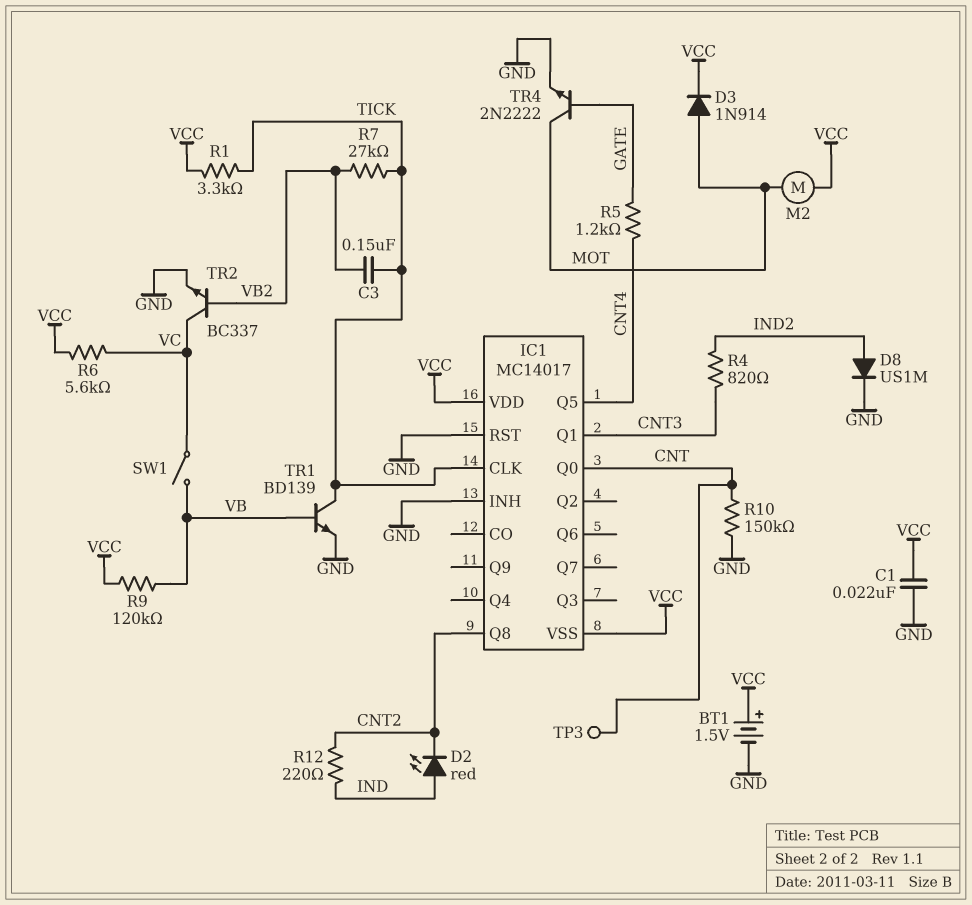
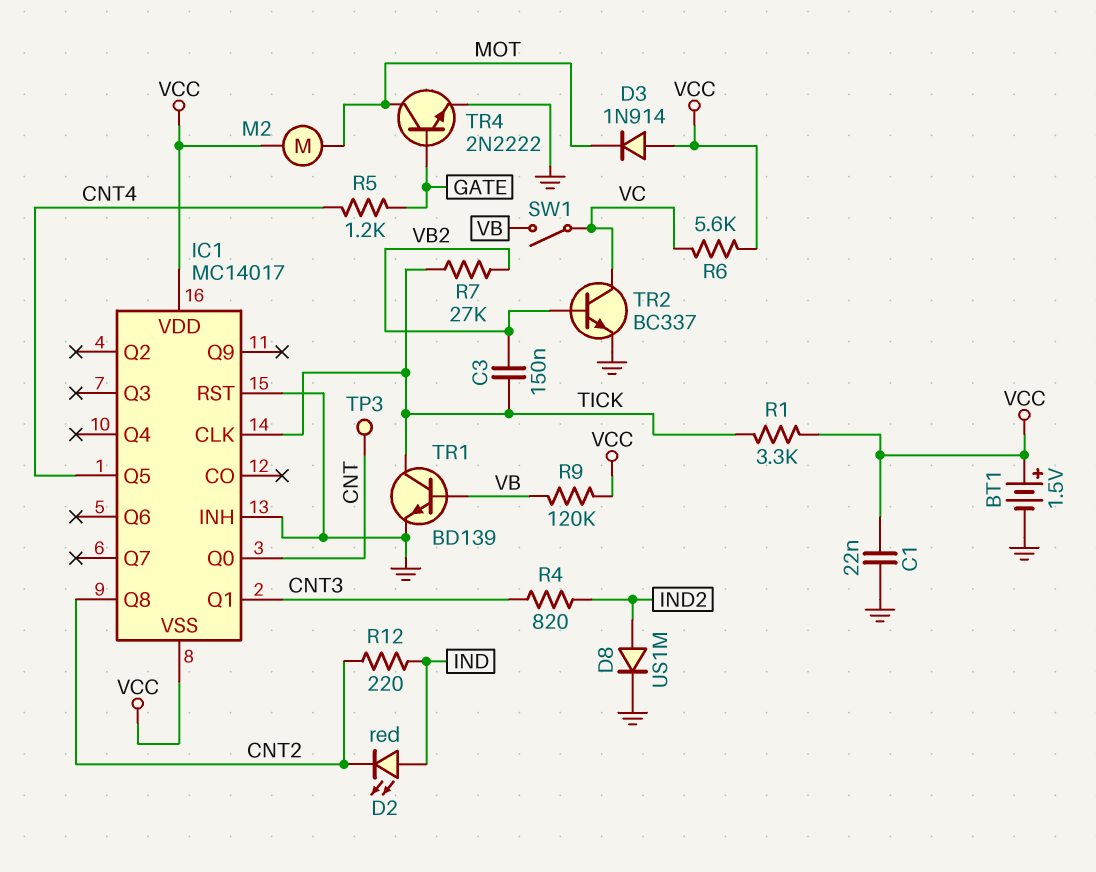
D3: diode 1N914 (A MOT, K VCC) -> diode 1N914 (A VCC, K MOT)
R10: 150k (CNT, GND) -> none

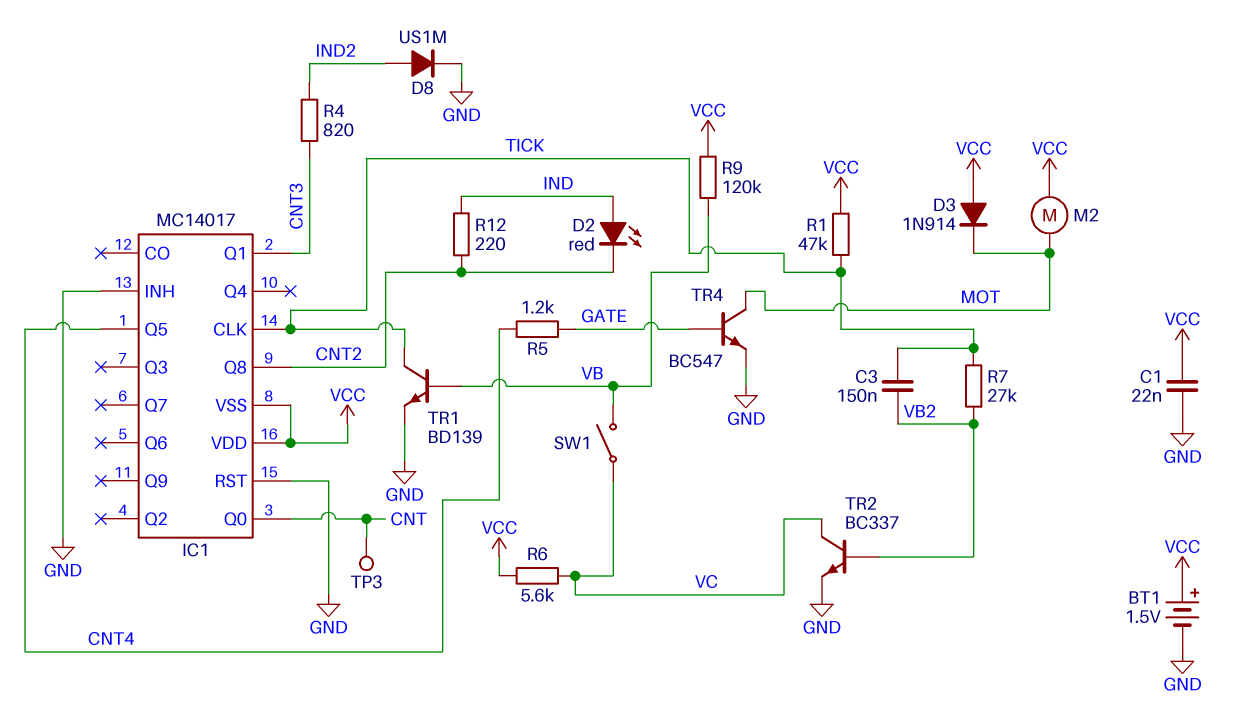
R1: 3.3k (TICK, VCC) -> 47k (TICK, VCC)
TR4: NPN 2N2222 (B GATE, C MOT, E GND) -> NPN BC547 (B GATE, C MOT, E GND)

